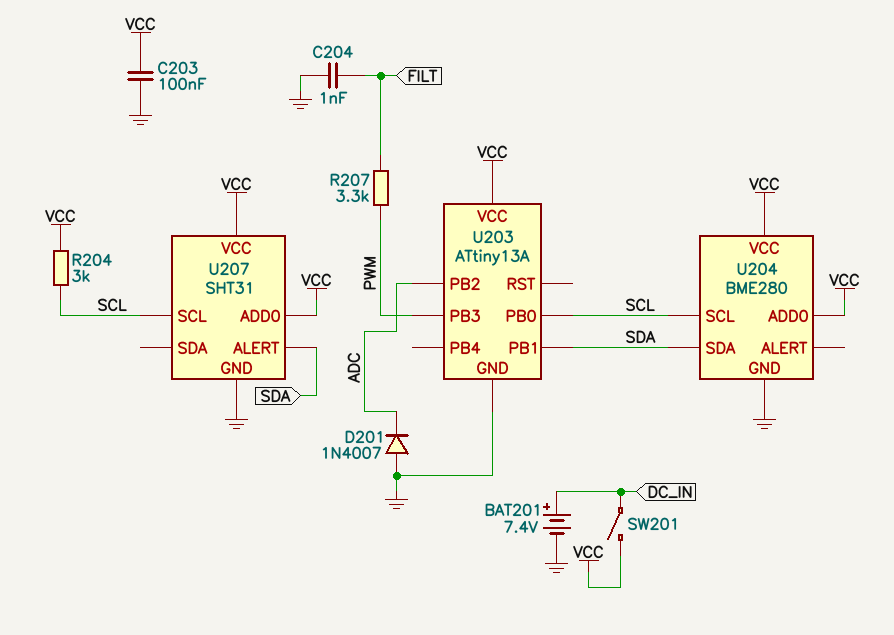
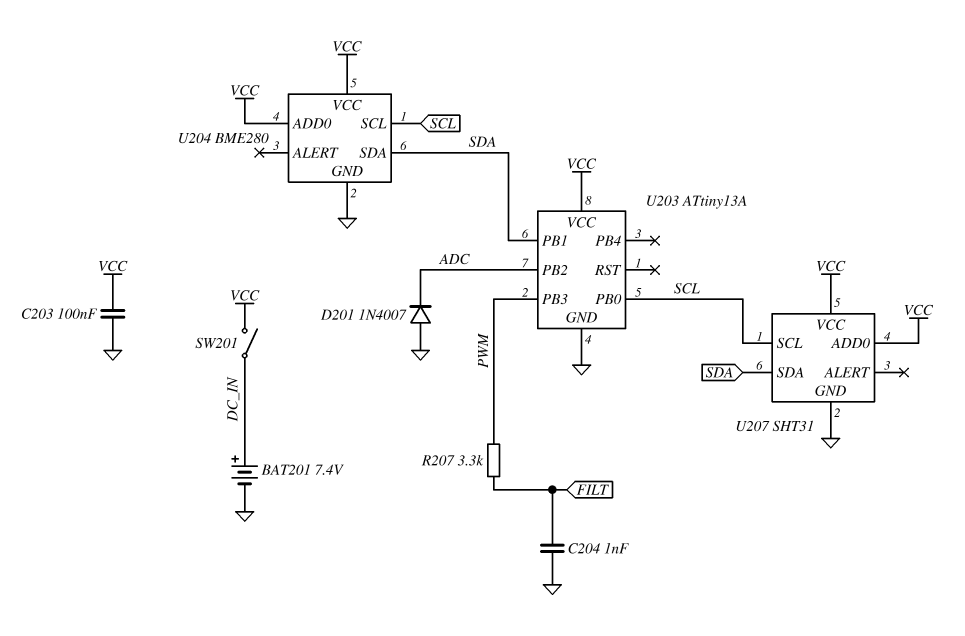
R204: 3k (SCL, VCC) -> none
U207 pin ALERT: SDA -> none
U207 pin SDA: none -> SDA

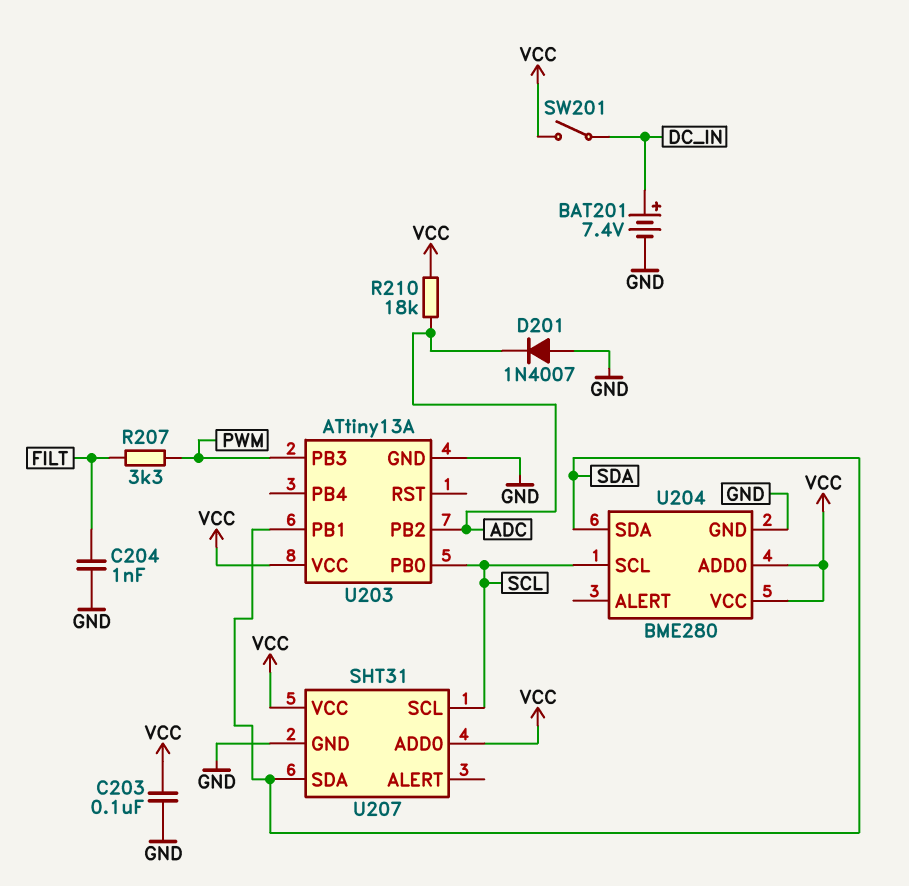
R210: none -> 18k (ADC, VCC)

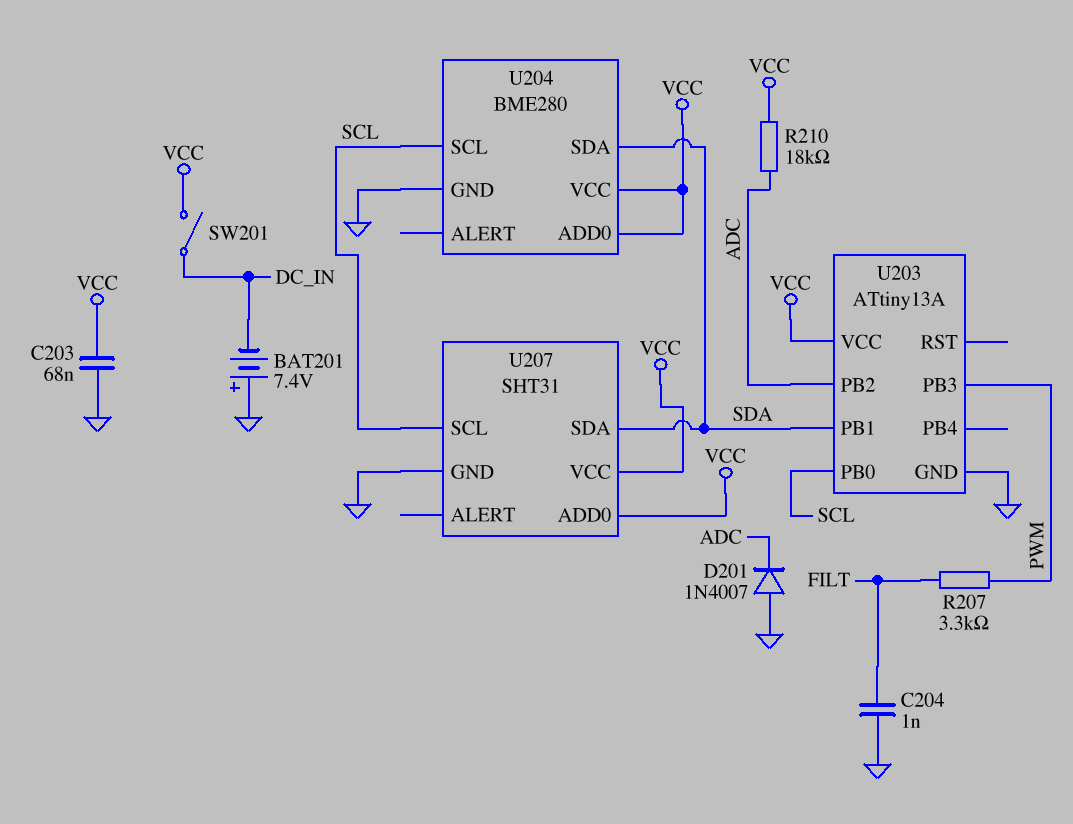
BAT201: 7.4V (plus DC_IN, minus GND) -> 7.4V (plus GND, minus DC_IN)
C203: 100nF (GND, VCC) -> 68nF (GND, VCC)

